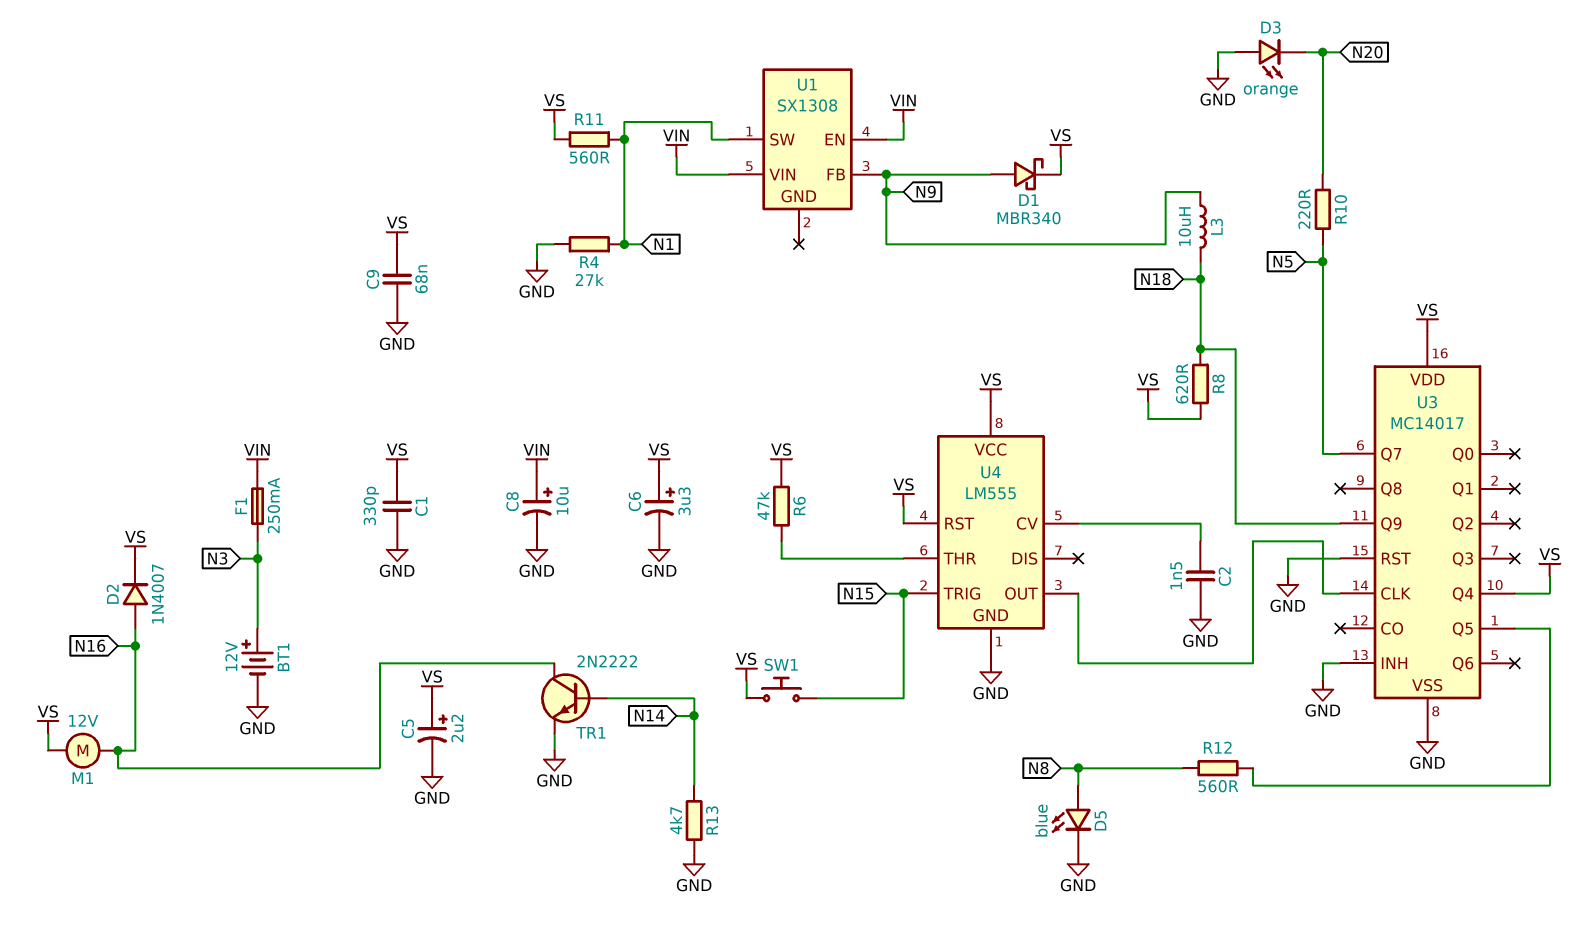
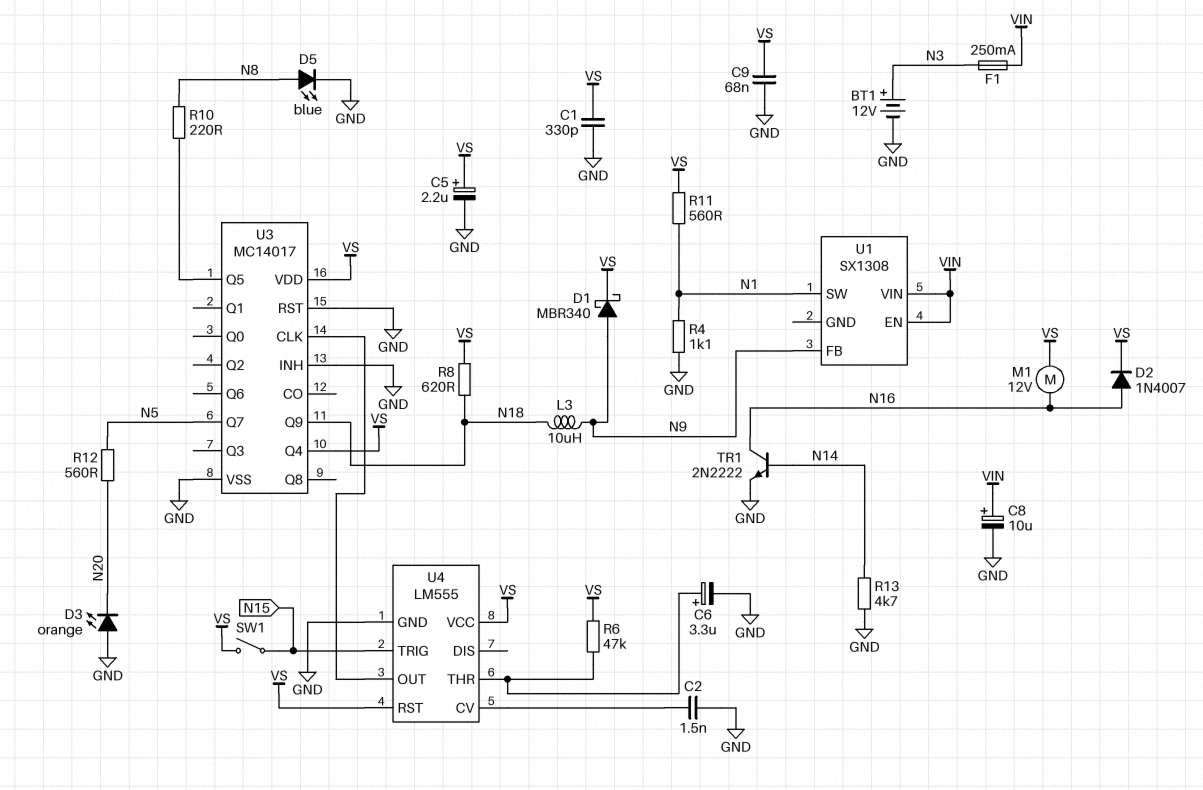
C6: 3.3uF (plus VS, minus GND) -> 3.3uF (plus U4/THR, minus GND)
R4: 27k (GND, N1) -> 1.1k (GND, N1)
R10: 220 (N5, N20) -> 220 (N8, U3/Q5)
R12: 560 (N8, U3/Q5) -> 560 (N5, N20)
SW1: button (N15, VS) -> switch (N15, VS)

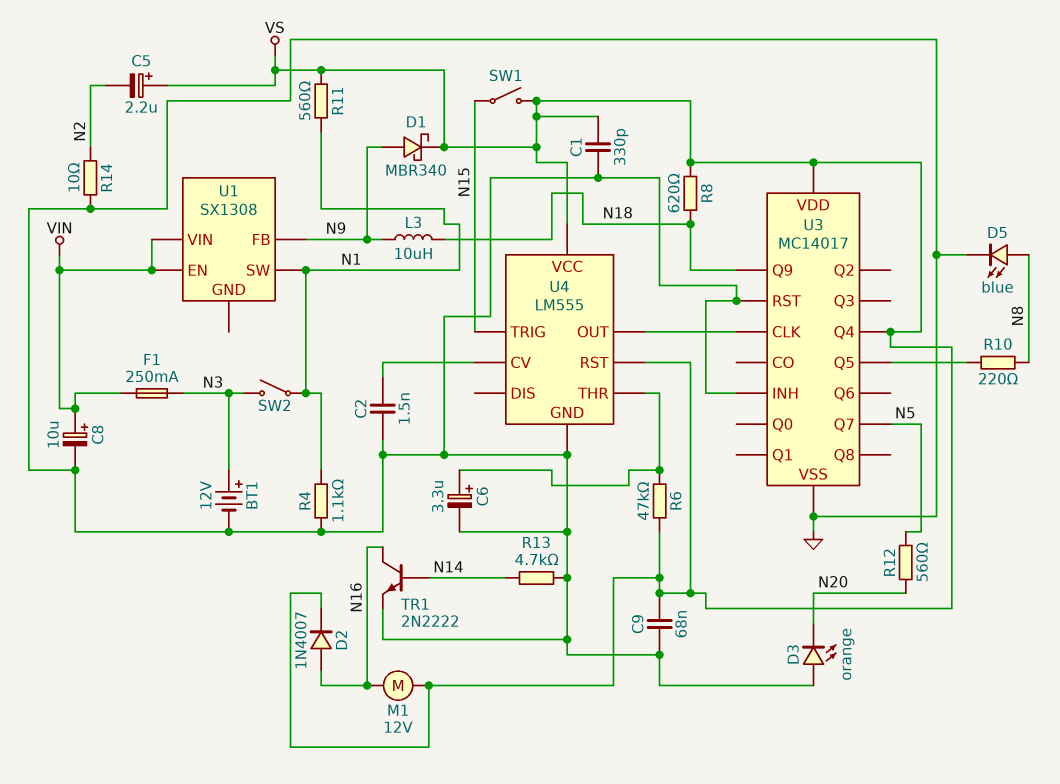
C5: 2.2uF (plus VS, minus GND) -> 2.2uF (plus VS, minus N2)
R14: none -> 10 (GND, N2)
SW2: none -> switch (N1, N3)

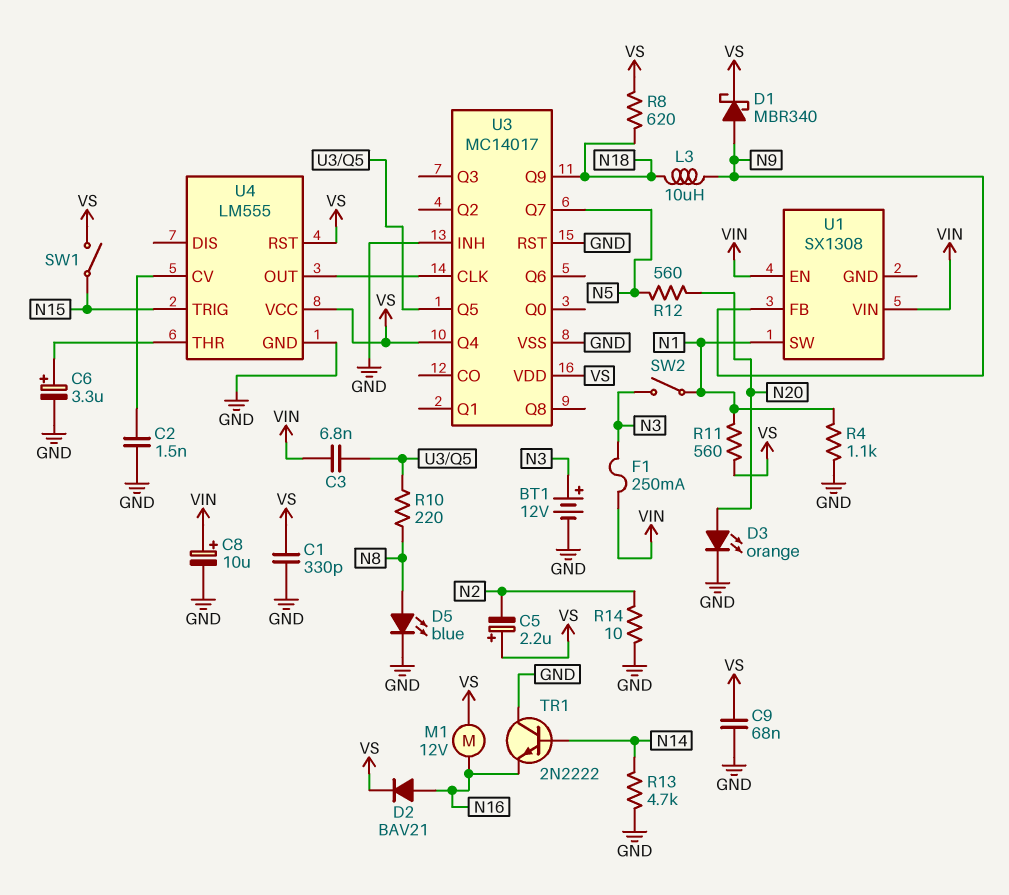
C3: none -> 6.8nF (U3/Q5, VIN)
D2: diode 1N4007 (A N16, K VS) -> diode BAV21 (A N16, K VS)
D3: LED orange (A GND, K N20) -> LED orange (A N20, K GND)
R6: 47k (U4/THR, VS) -> none
TR1: NPN 2N2222 (B N14, C N16, E GND) -> NPN 2N2222 (B N14, C GND, E N16)

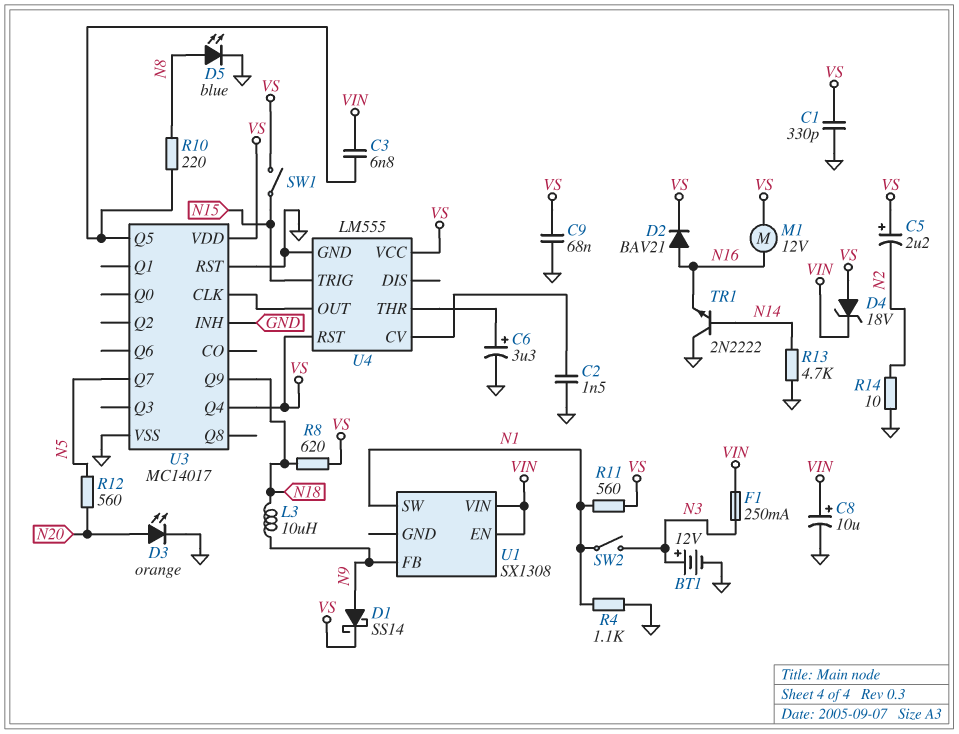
D1: schottky MBR340 (A N9, K VS) -> schottky SS14 (A N9, K VS)
D4: none -> zener 18V (A VS, K VIN)

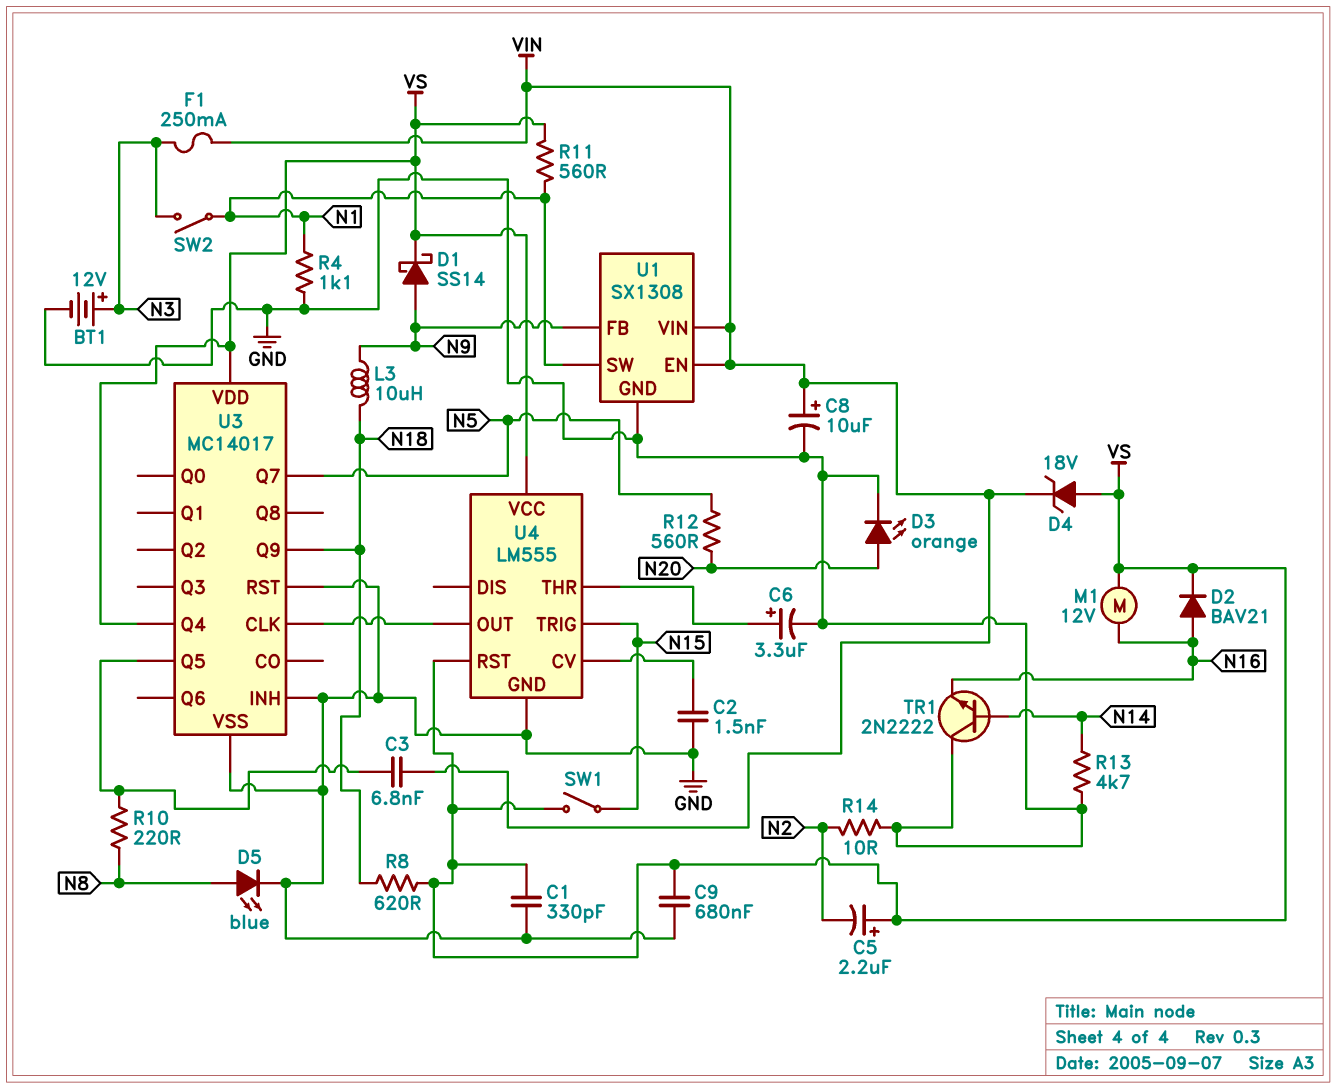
C9: 68nF (GND, VS) -> 680nF (GND, VS)
U1 pin GND: none -> GND

